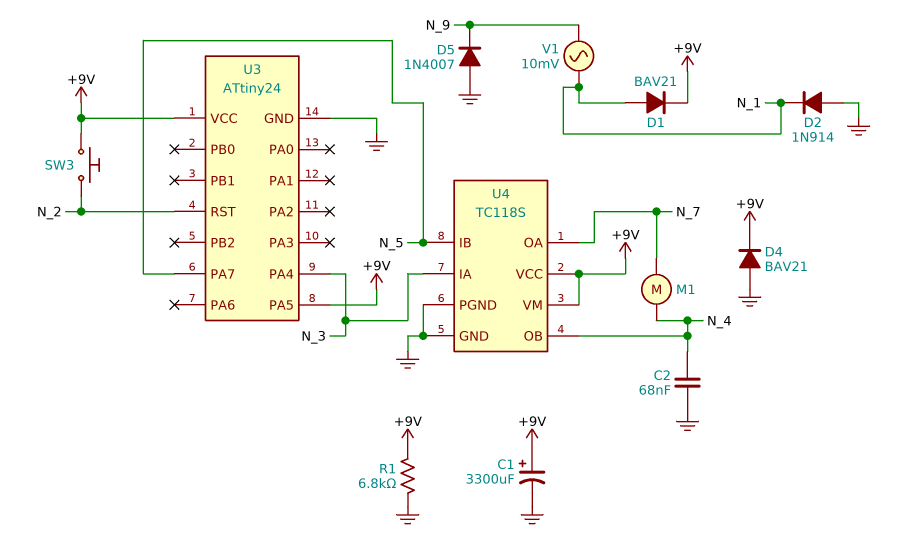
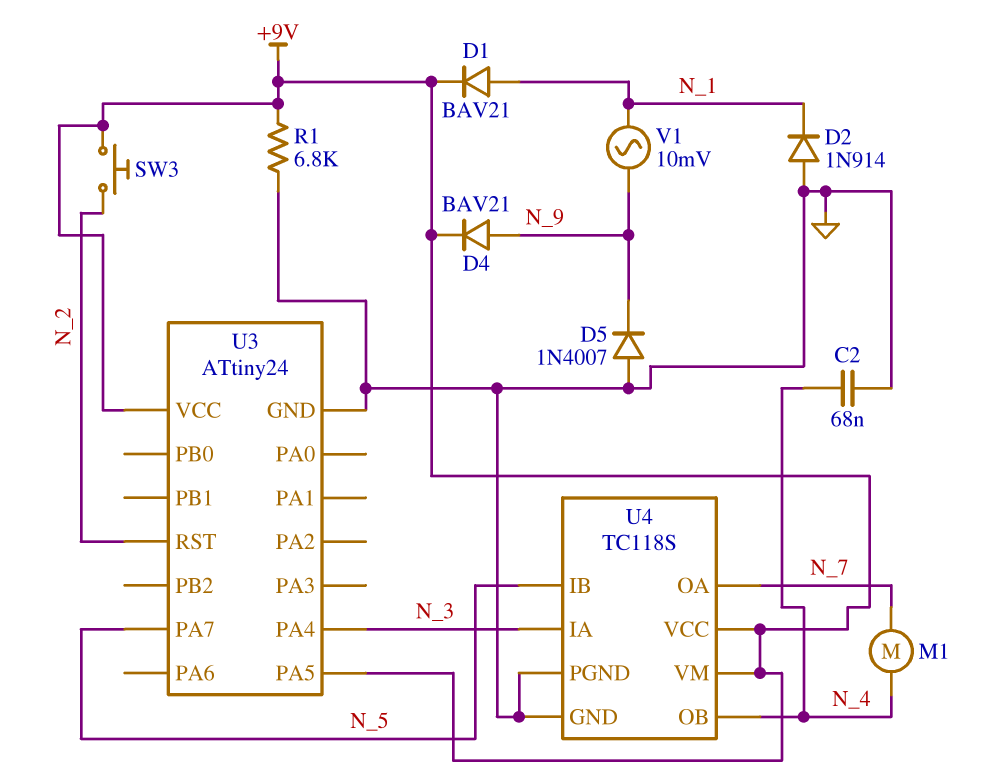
C1: 3300uF (plus +9V, minus GND) -> none
D4: diode BAV21 (A GND, K +9V) -> diode BAV21 (A N_9, K +9V)

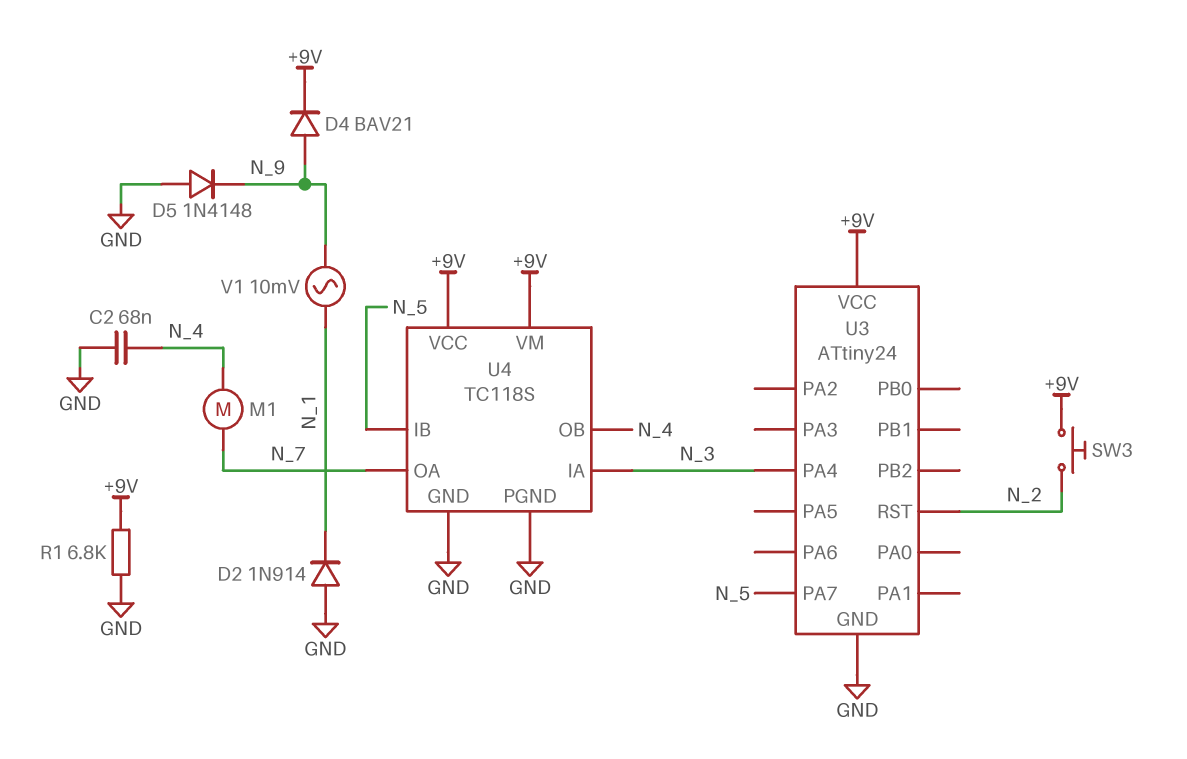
D1: diode BAV21 (A N_1, K +9V) -> none
D5: diode 1N4007 (A GND, K N_9) -> diode 1N4148 (A GND, K N_9)
U3 pin PA5: +9V -> none

